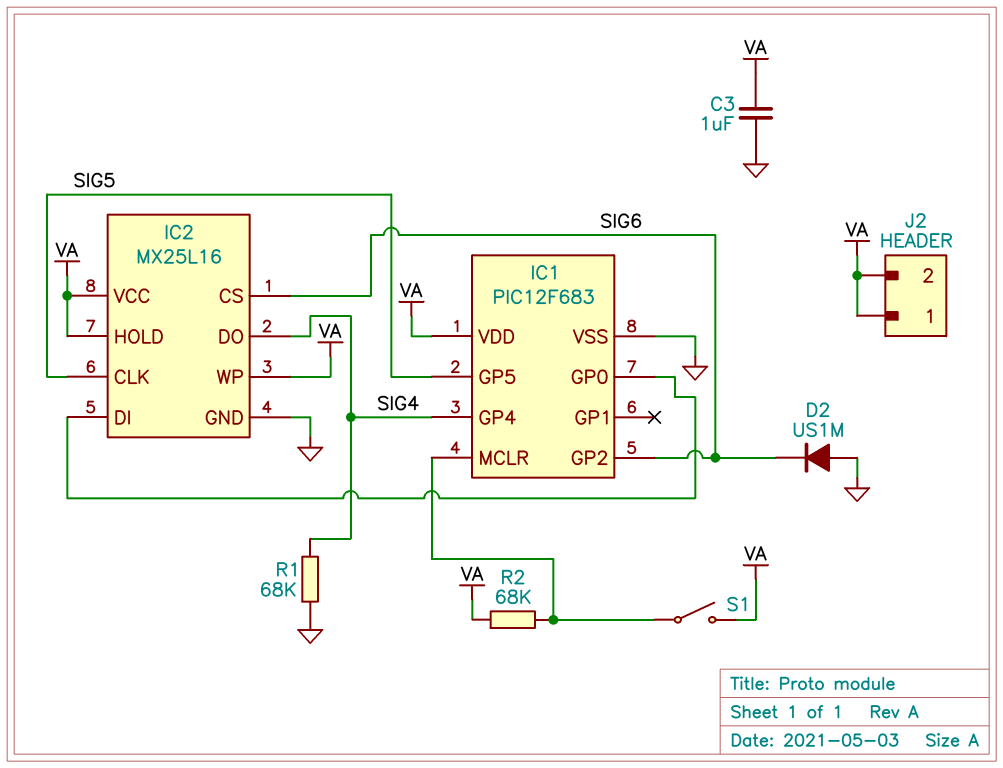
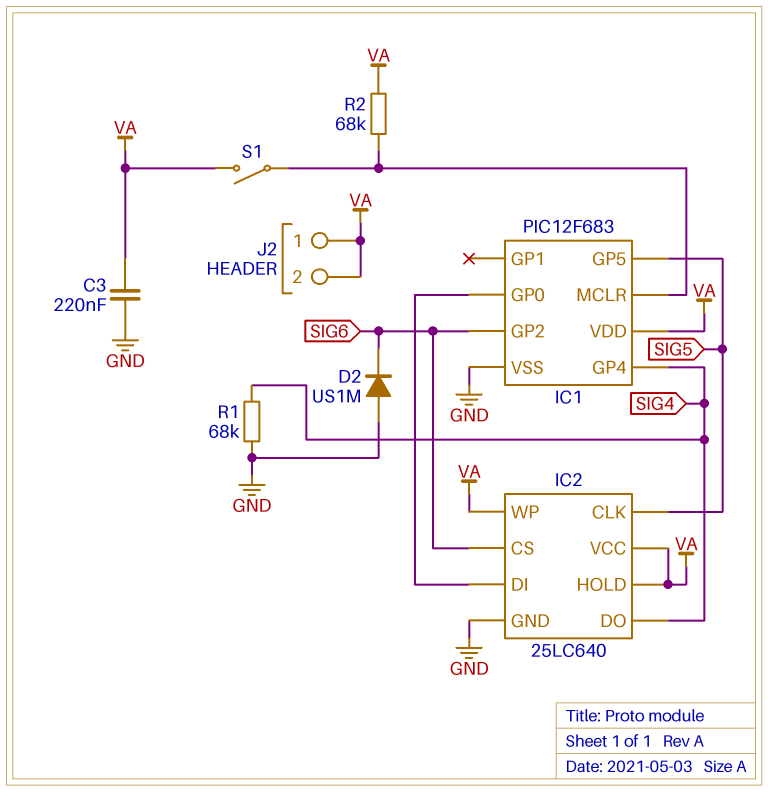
C3: 1uF (GND, VA) -> 220nF (GND, VA)
IC2: MX25L16 -> 25LC640

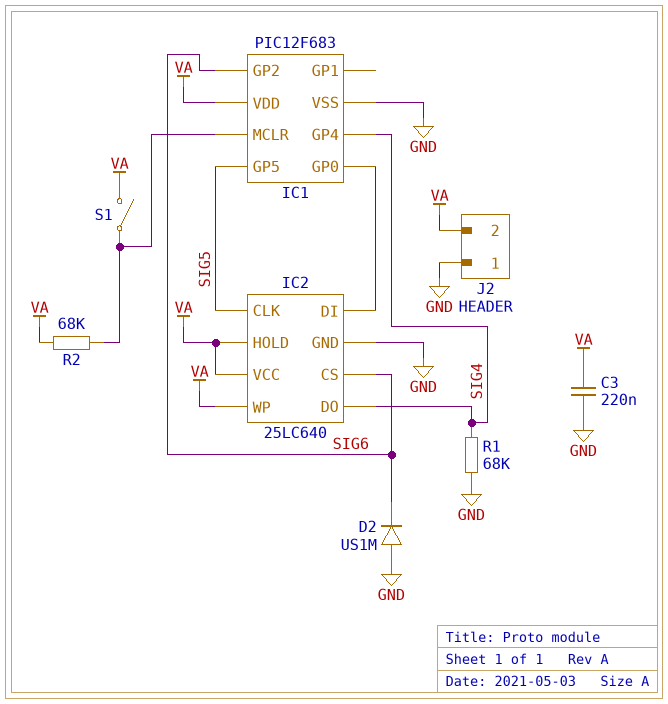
J2 pin 1: VA -> GND

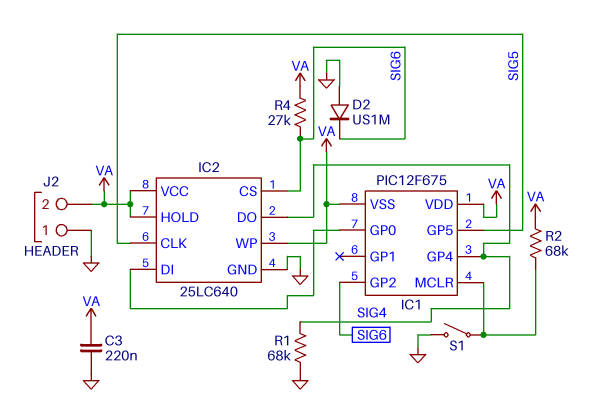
IC1: PIC12F683 -> PIC12F675
IC1 pin VSS: GND -> VA
R4: none -> 27k (SIG6, VA)
S1: switch (IC1/MCLR, VA) -> switch (GND, IC1/MCLR)

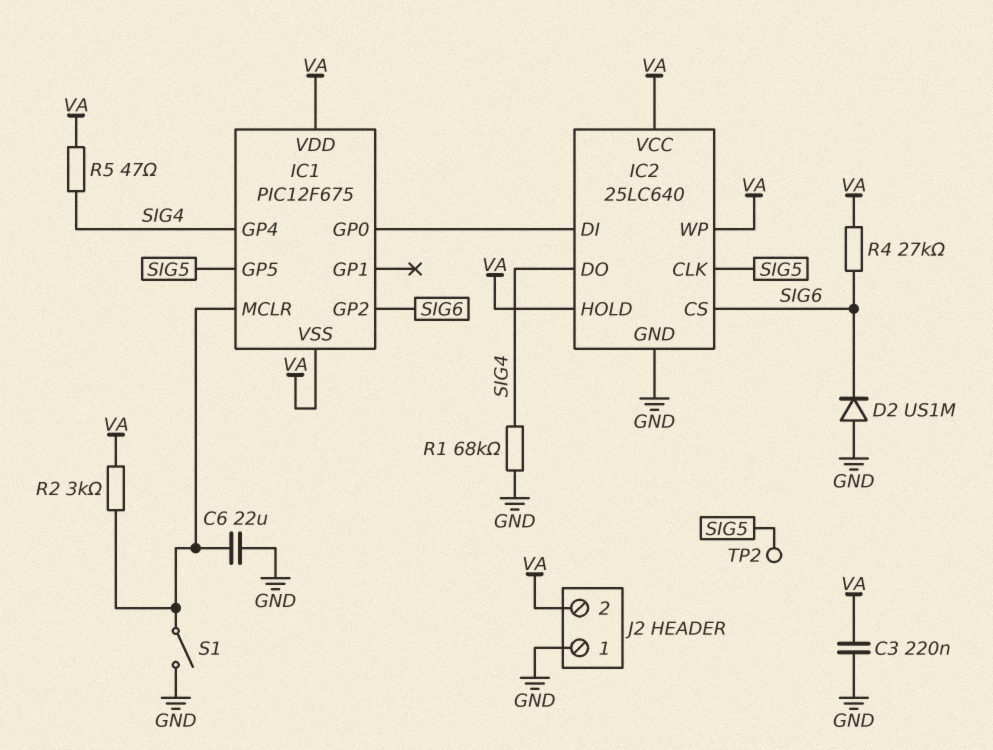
C6: none -> 22uF (GND, IC1/MCLR)
R2: 68k (IC1/MCLR, VA) -> 3k (IC1/MCLR, VA)
R5: none -> 47 (SIG4, VA)
TP2: none -> test point (SIG5)

